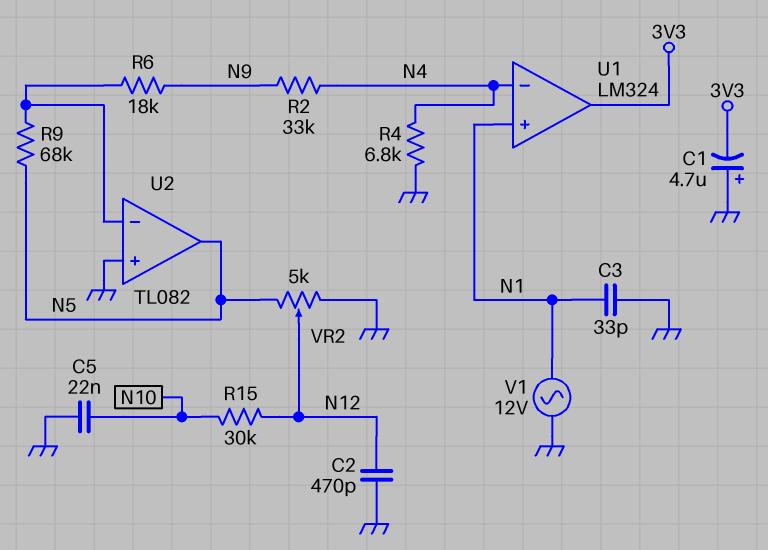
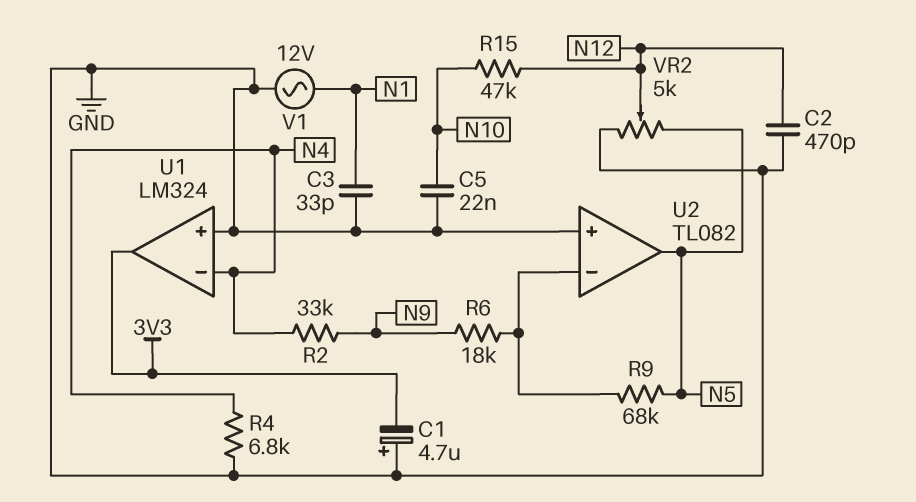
R15: 30k (N10, N12) -> 47k (N10, N12)
U1 pin in+: N1 -> GND

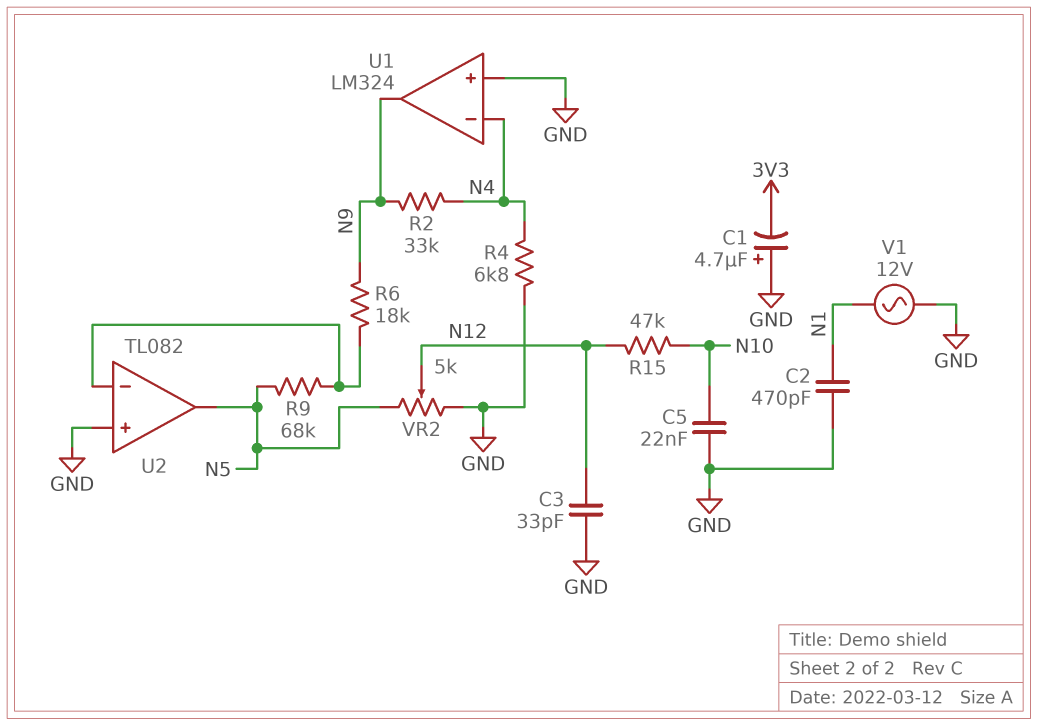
C2: 470pF (GND, N12) -> 470pF (GND, N1)
C3: 33pF (GND, N1) -> 33pF (GND, N12)
U1 pin out: 3V3 -> N9

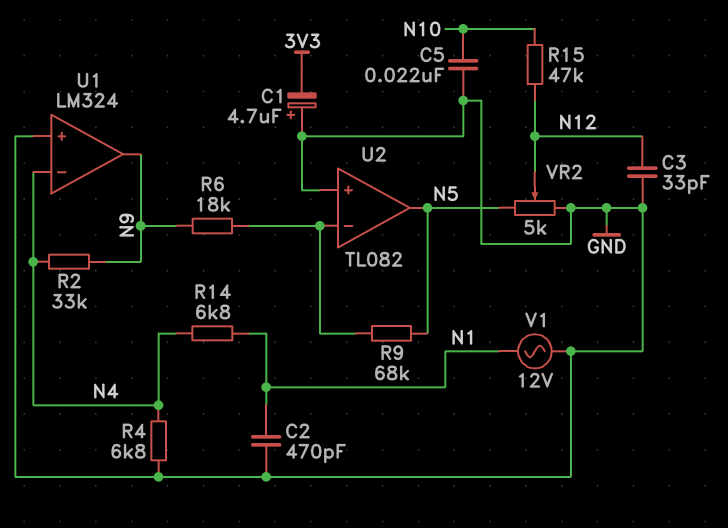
R14: none -> 6.8k (N1, N4)

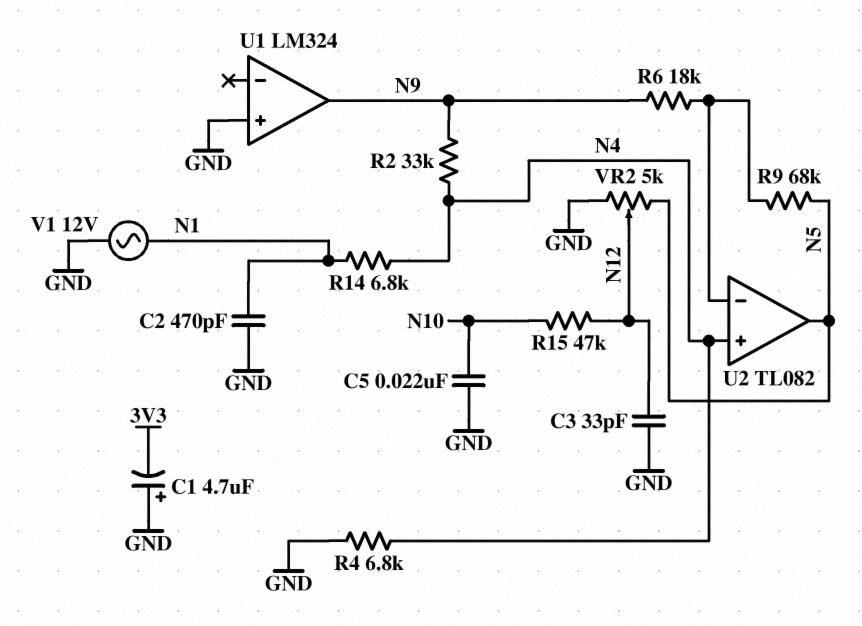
U1 pin in-: N4 -> none
U2 pin in+: GND -> N4

